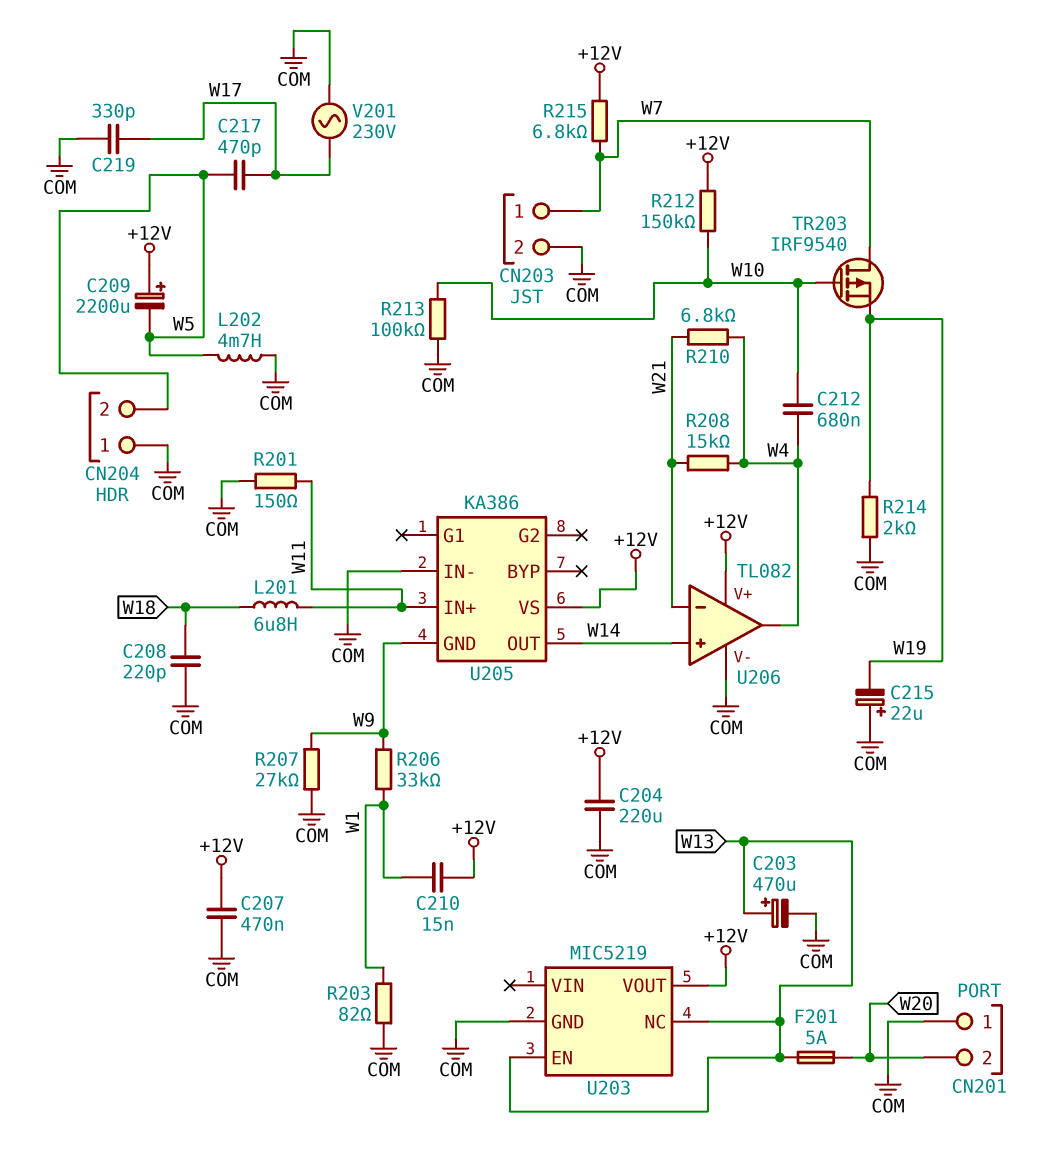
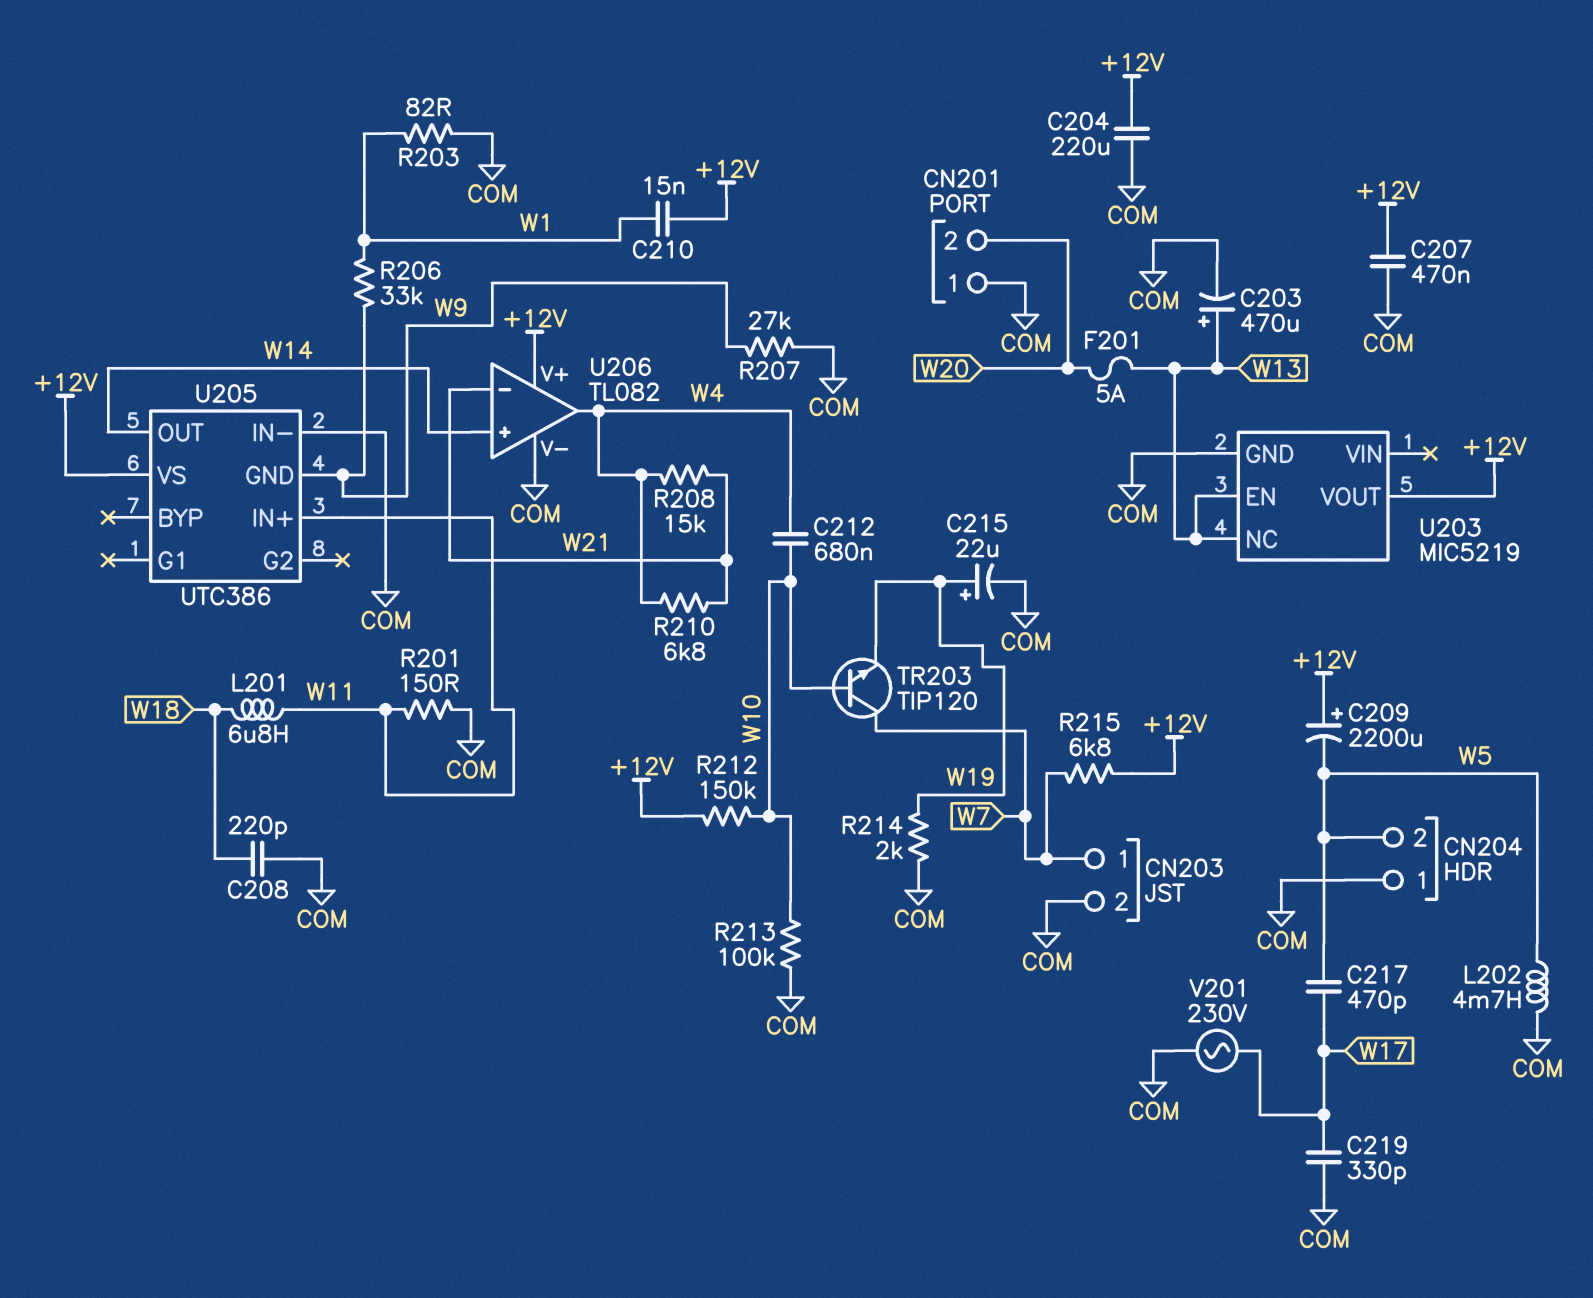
C215: 22uF (plus COM, minus W19) -> 22uF (plus W19, minus COM)
TR203: PMOS IRF9540 (G W10, D W7, S W19) -> NPN TIP120 (B W10, C W7, E W19)
U205: KA386 -> UTC386

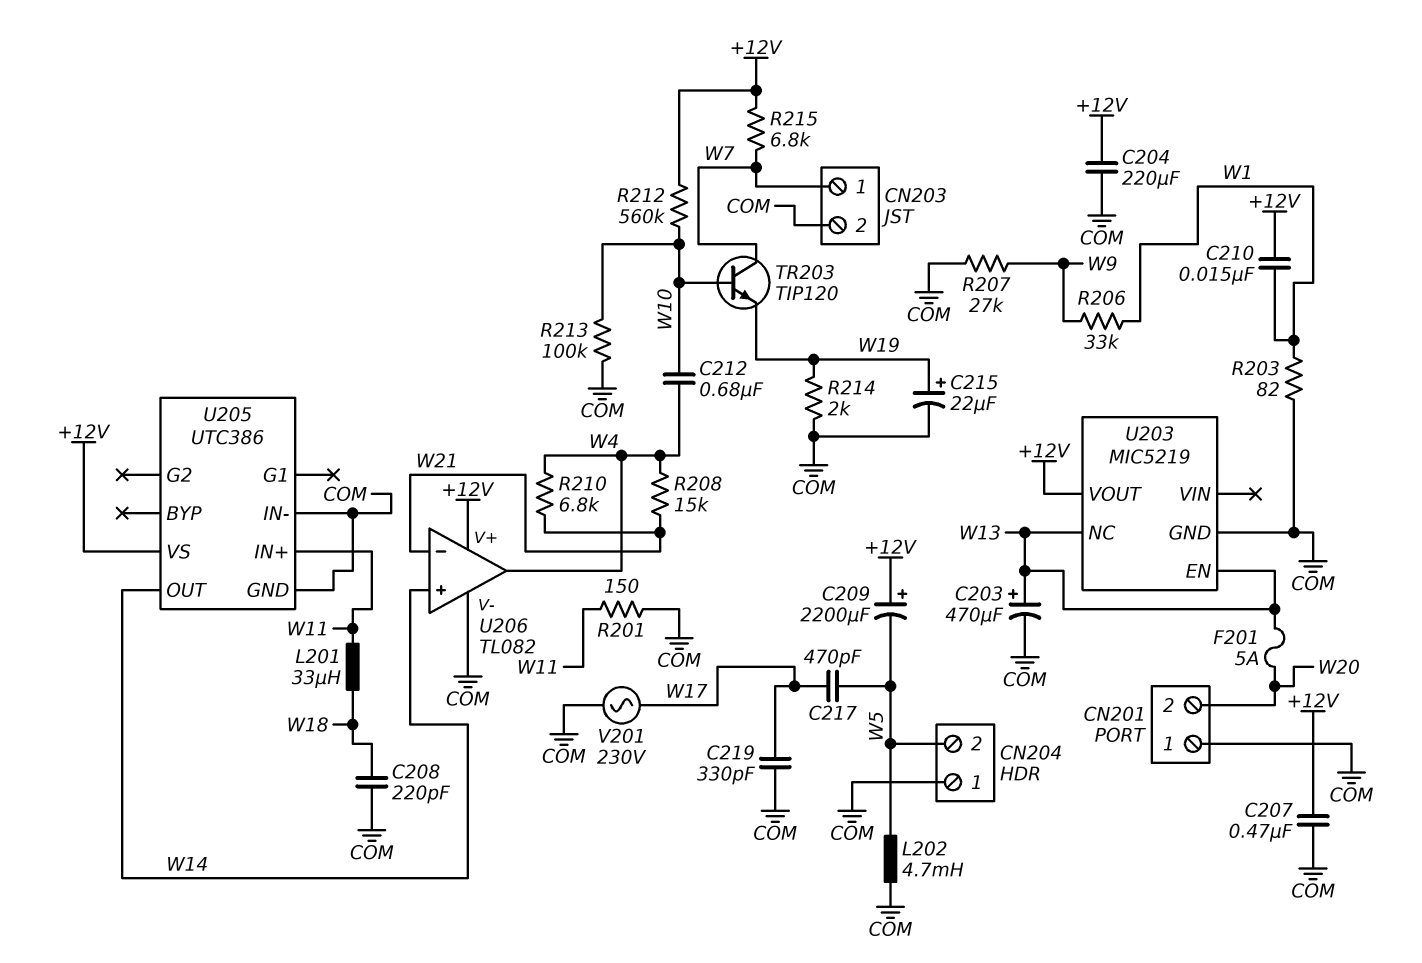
L201: 6.8uH (W11, W18) -> 33uH (W11, W18)
R212: 150k (+12V, W10) -> 560k (+12V, W10)
U205 pin GND: W9 -> COM

